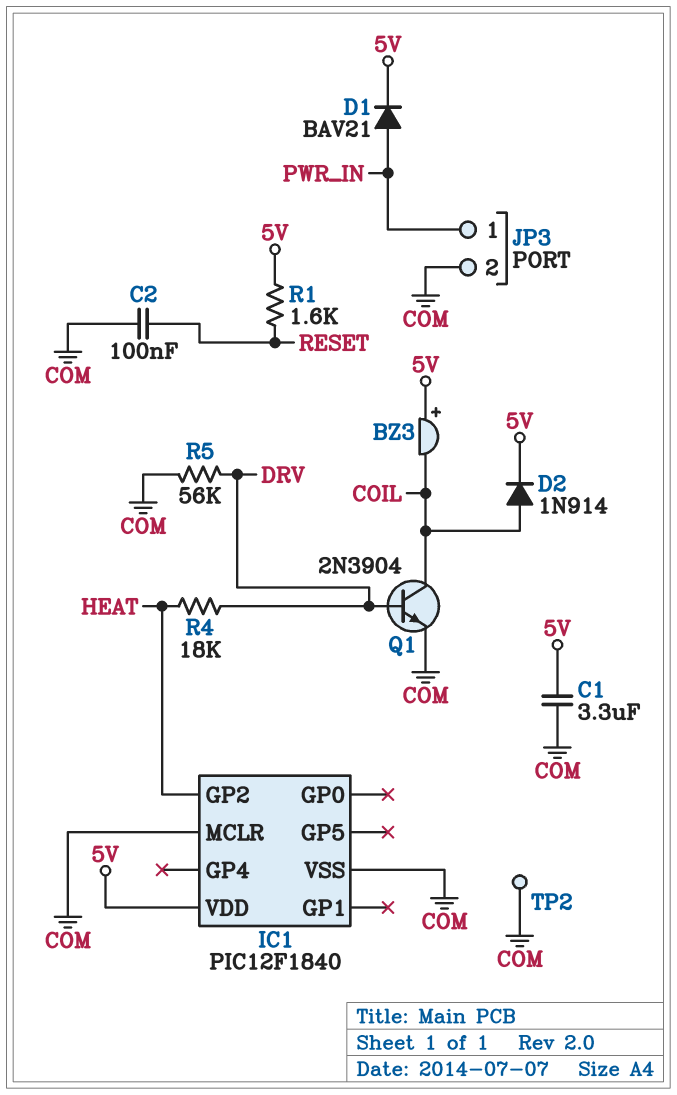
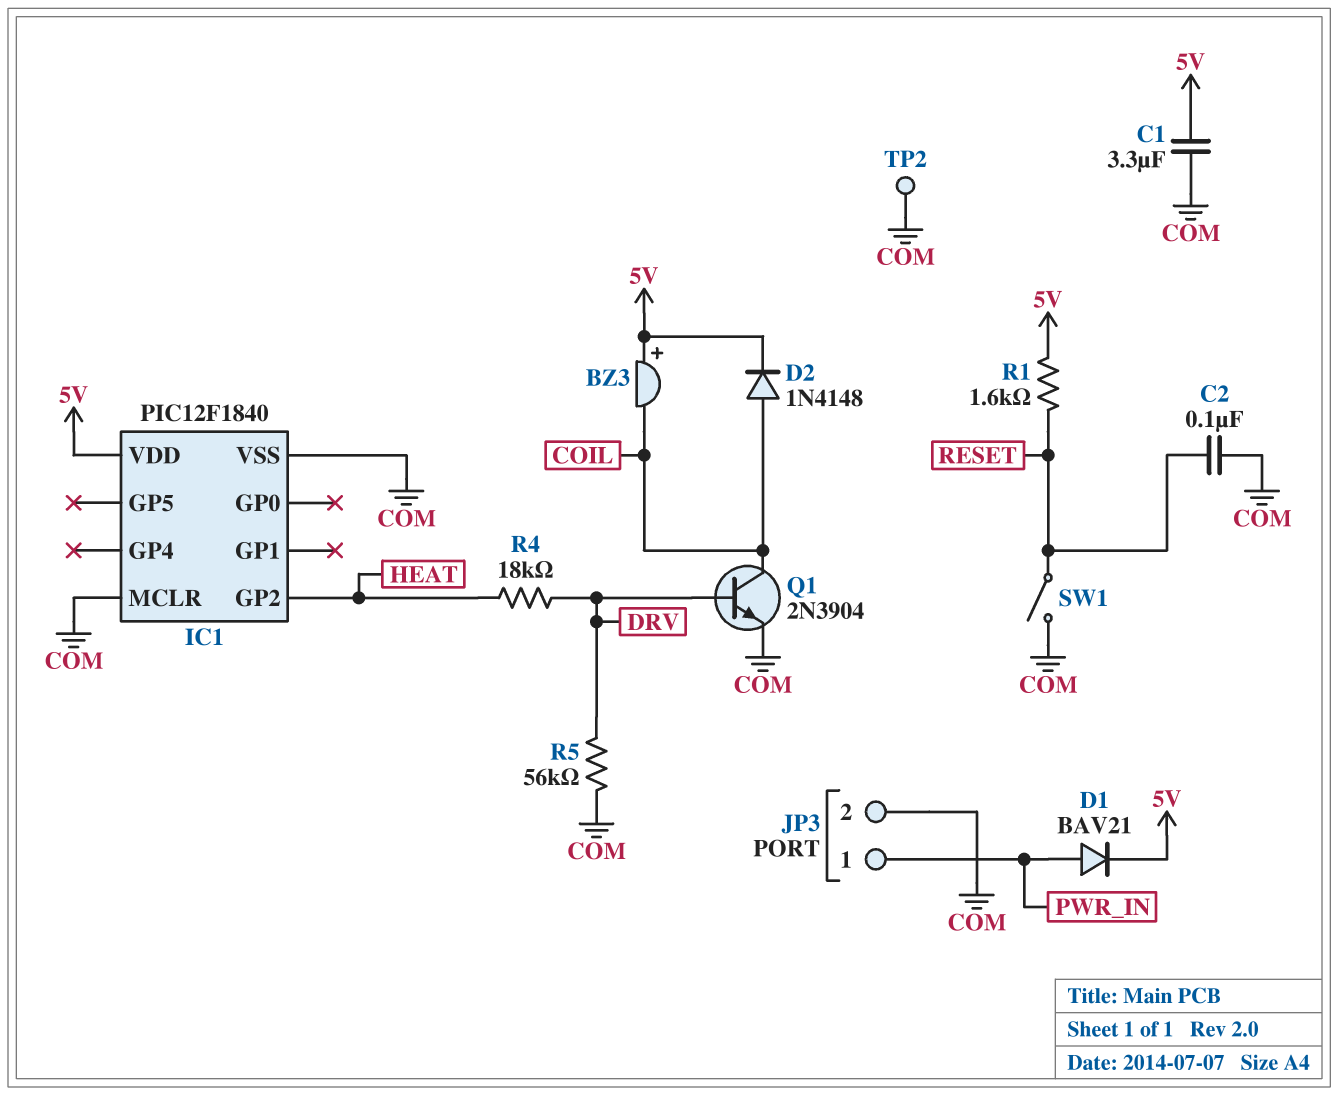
D2: diode 1N914 (A COIL, K 5V) -> diode 1N4148 (A COIL, K 5V)
SW1: none -> switch (COM, RESET)

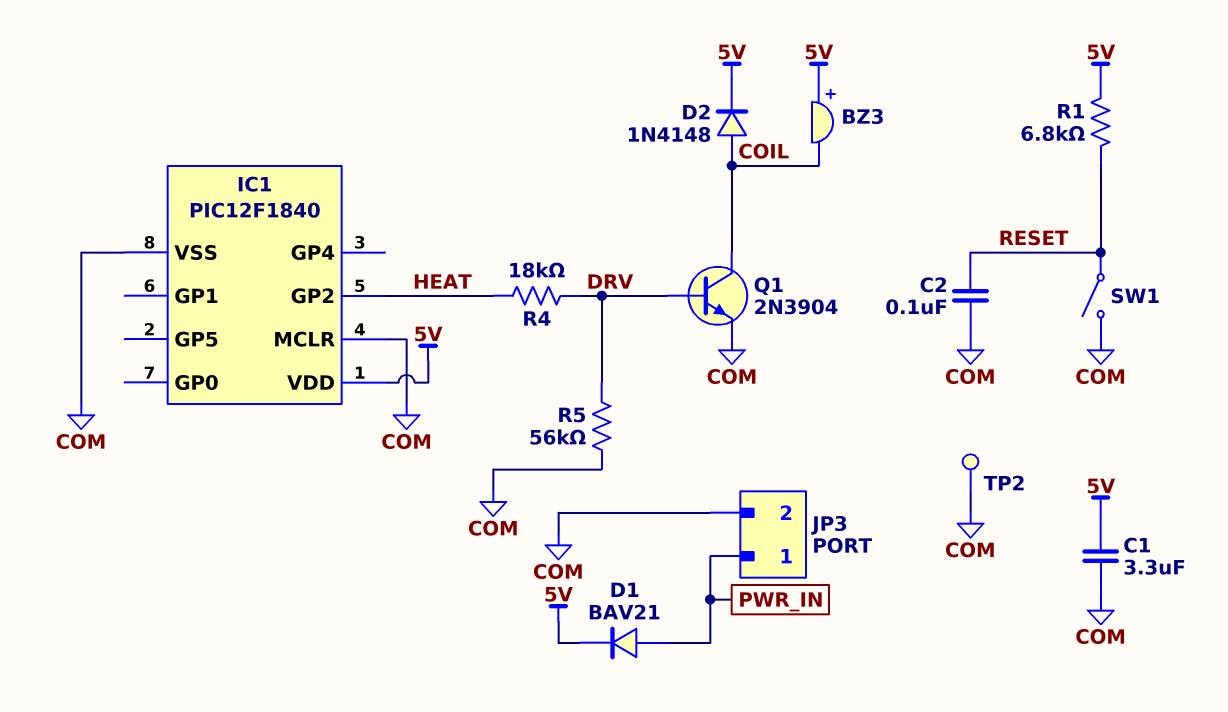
R1: 1.6k (5V, RESET) -> 6.8k (5V, RESET)

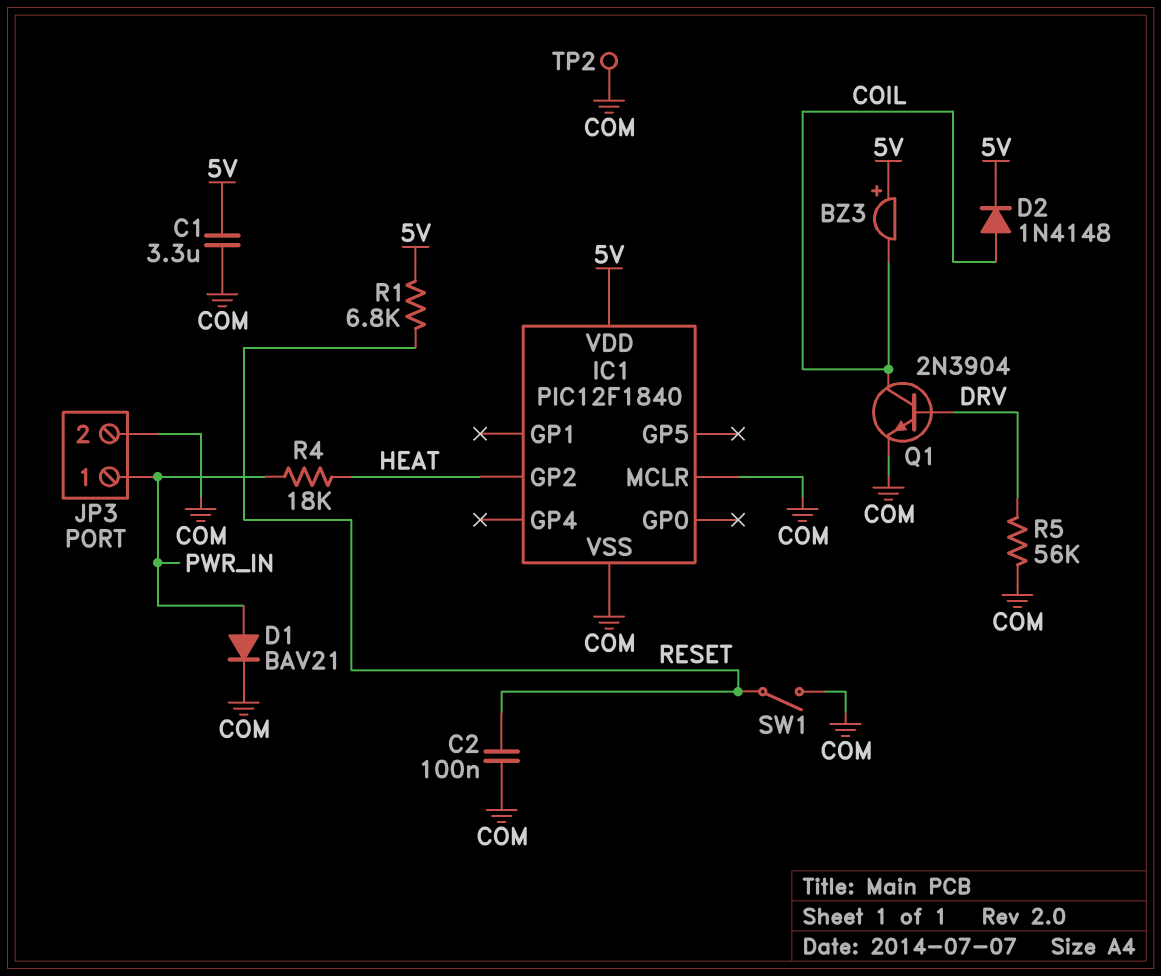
D1: diode BAV21 (A PWR_IN, K 5V) -> diode BAV21 (A PWR_IN, K COM)
R4: 18k (DRV, HEAT) -> 18k (HEAT, PWR_IN)

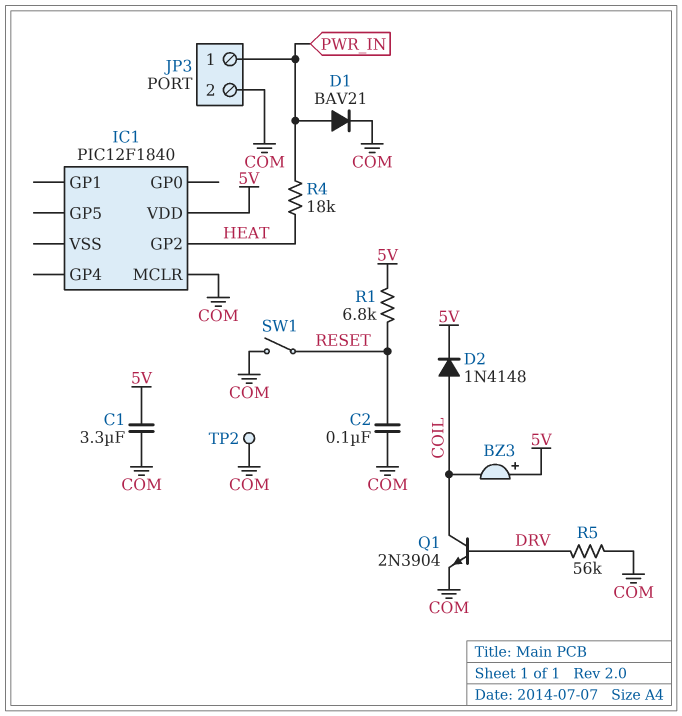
IC1 pin VSS: COM -> none

